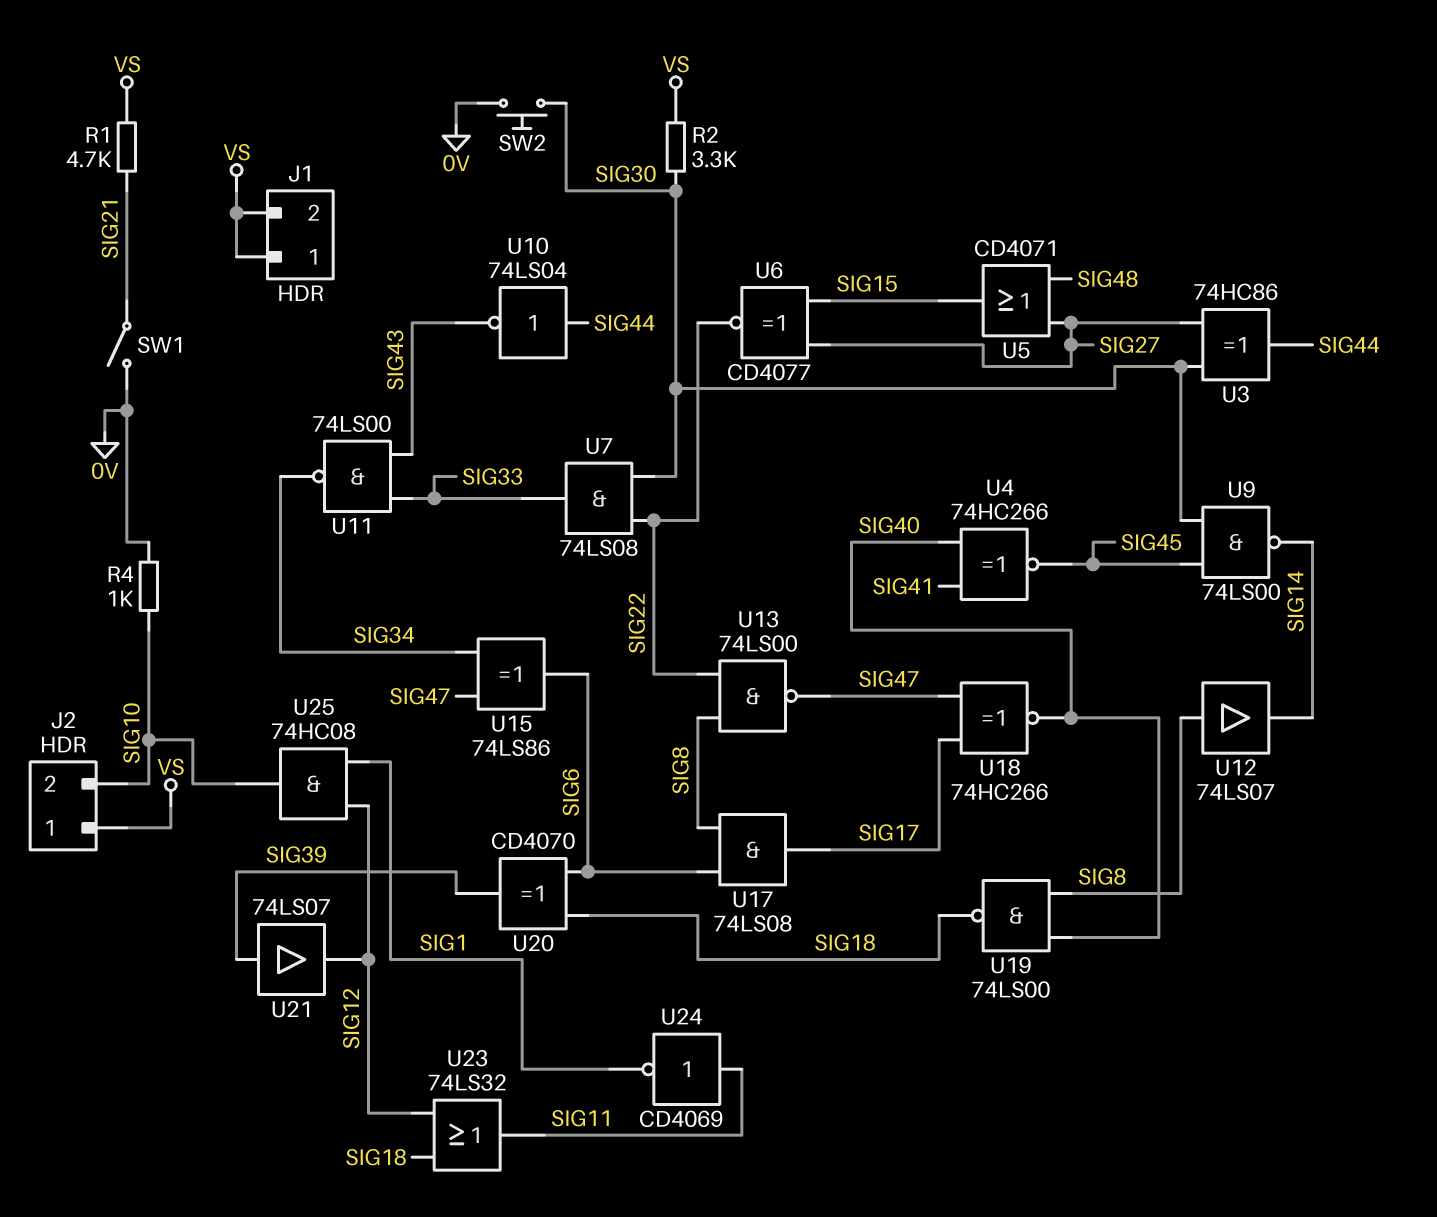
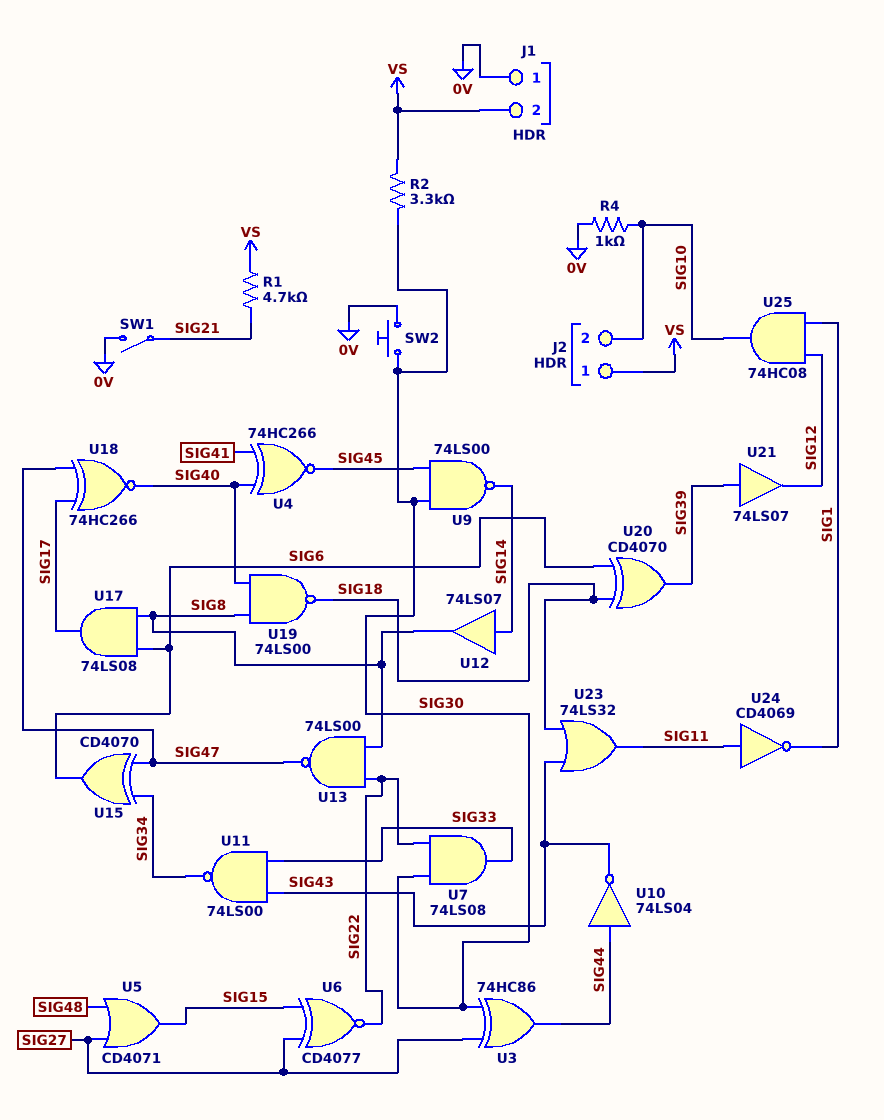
J1 pin 1: VS -> 0V
U12: buffer 74LS07 (in SIG8, out SIG14) -> buffer 74LS07 (in SIG14, out SIG8)
U15: XOR 74LS86 (in SIG34, in SIG47, out SIG6) -> XOR CD4070 (in SIG34, in SIG47, out SIG6)
U23: OR 74LS32 (in SIG12, in SIG18, out SIG11) -> OR 74LS32 (in SIG18, in SIG43, out SIG11)

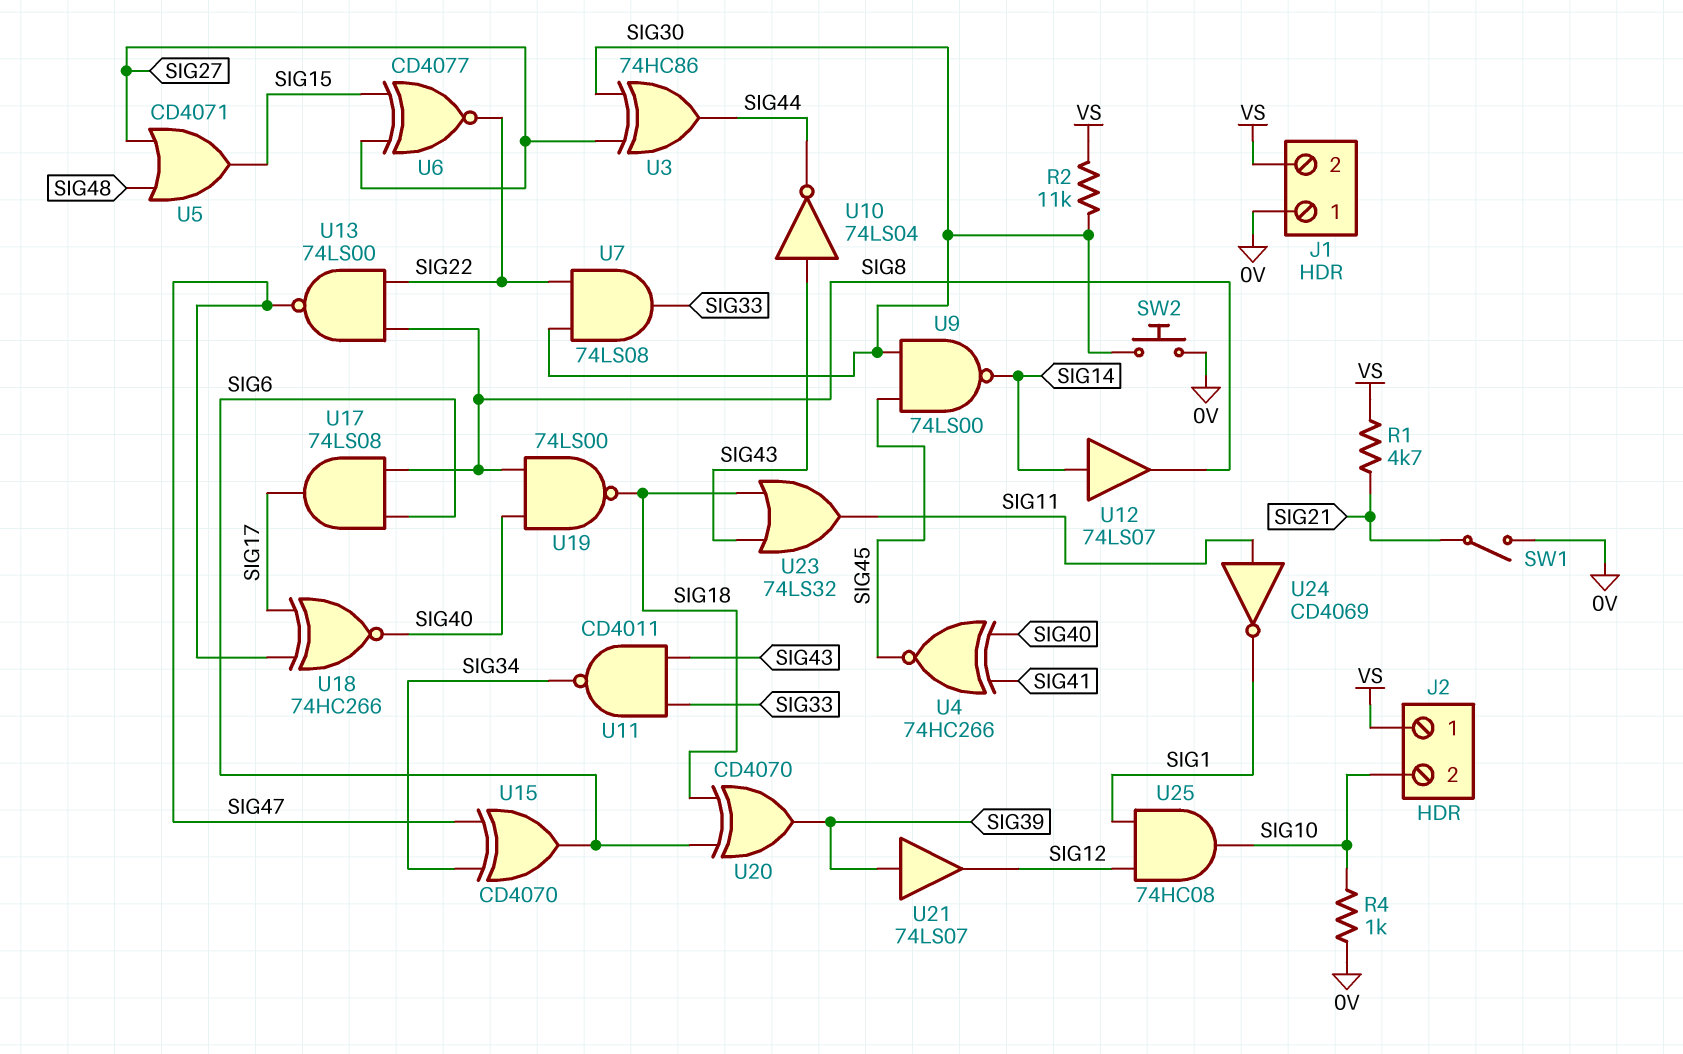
R2: 3.3k (SIG30, VS) -> 11k (SIG30, VS)
U10: NOT 74LS04 (in SIG44, out SIG43) -> NOT 74LS04 (in SIG43, out SIG44)
U11: NAND 74LS00 (in SIG33, in SIG43, out SIG34) -> NAND CD4011 (in SIG33, in SIG43, out SIG34)

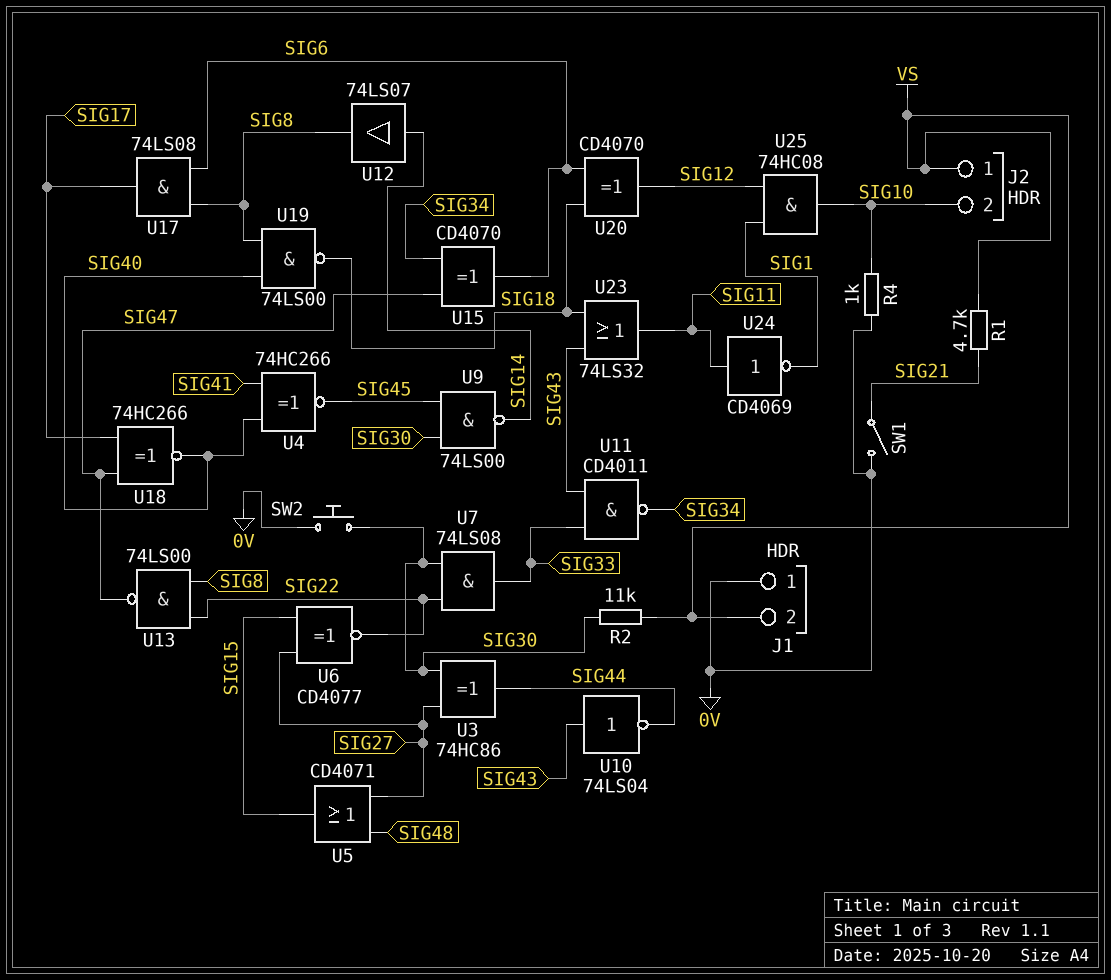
U20: XOR CD4070 (in SIG6, in SIG18, out SIG39) -> XOR CD4070 (in SIG6, in SIG18, out SIG12)
U21: buffer 74LS07 (in SIG39, out SIG12) -> none

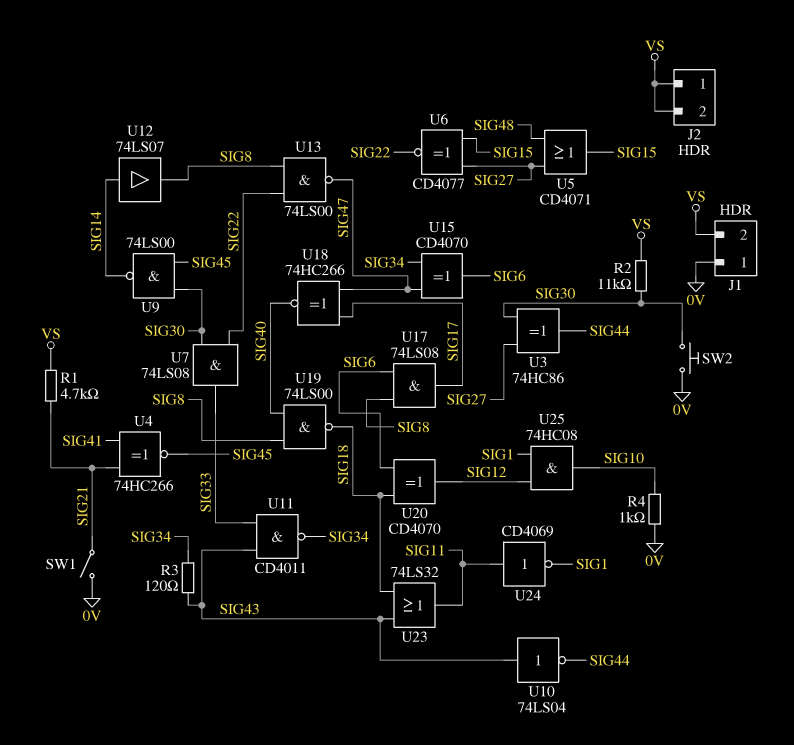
J2 pin 2: SIG10 -> VS
R3: none -> 120 (SIG34, SIG43)
U4: XNOR 74HC266 (in SIG40, in SIG41, out SIG45) -> XNOR 74HC266 (in SIG21, in SIG41, out SIG45)

